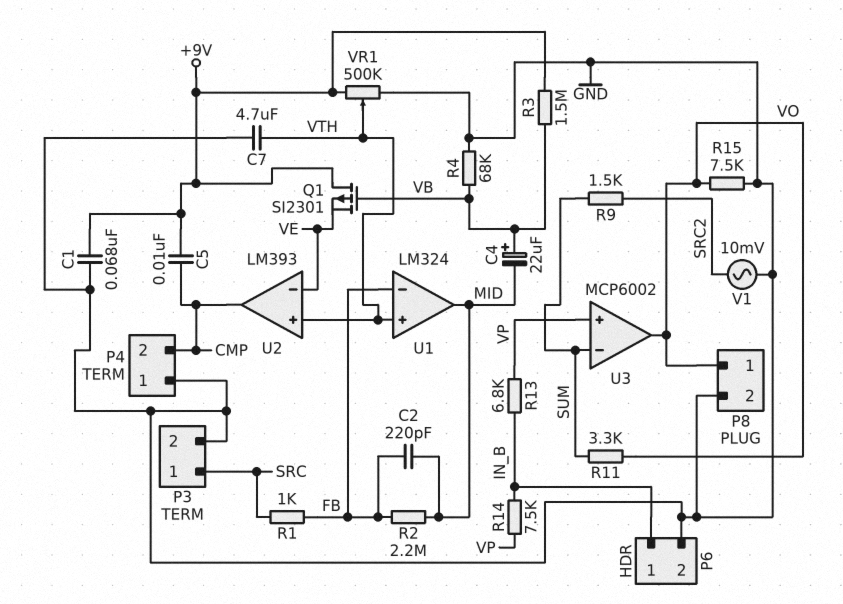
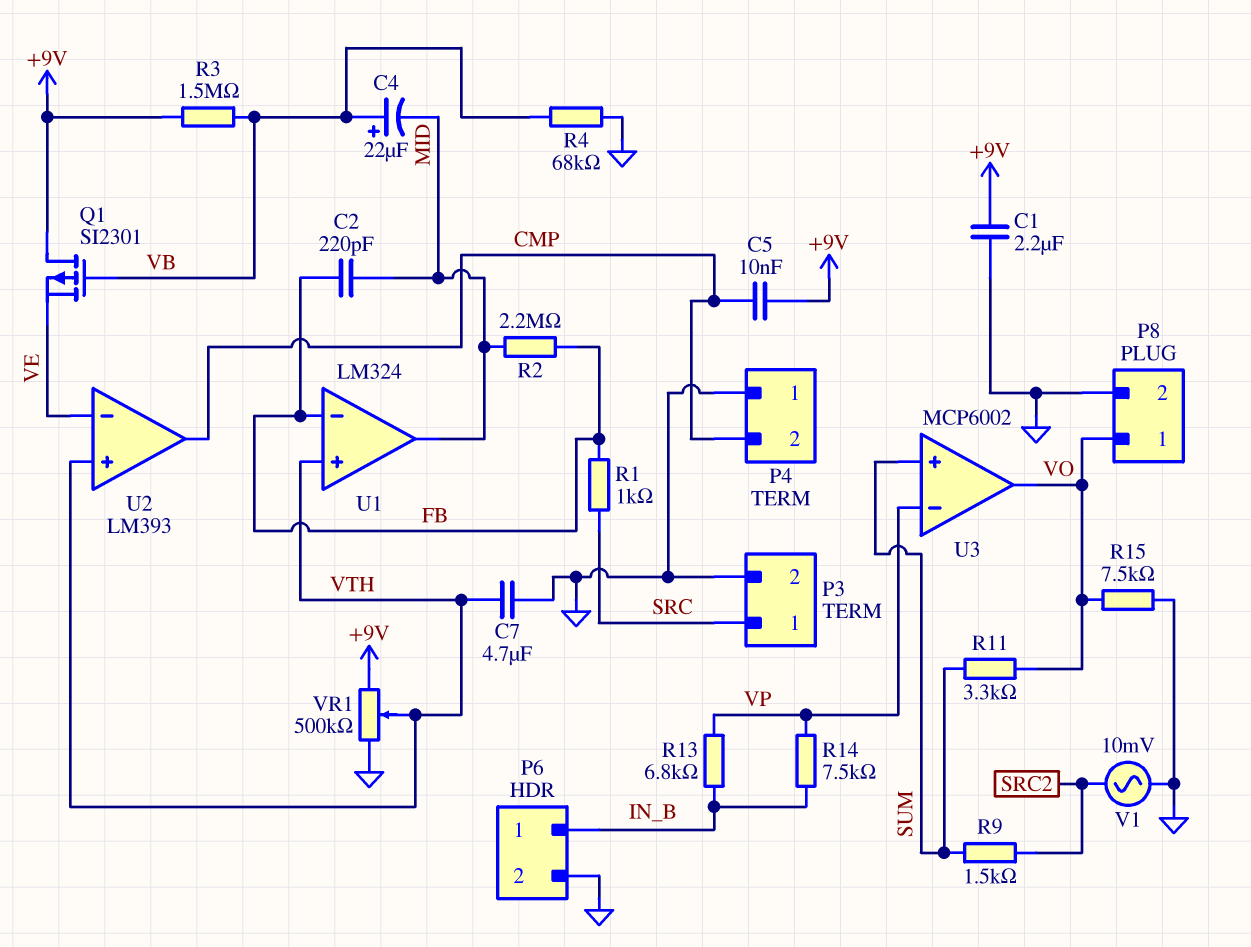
C1: 68nF (+9V, GND) -> 2.2uF (+9V, GND)
U3 pin in+: VP -> SUM
U3 pin in-: SUM -> VP

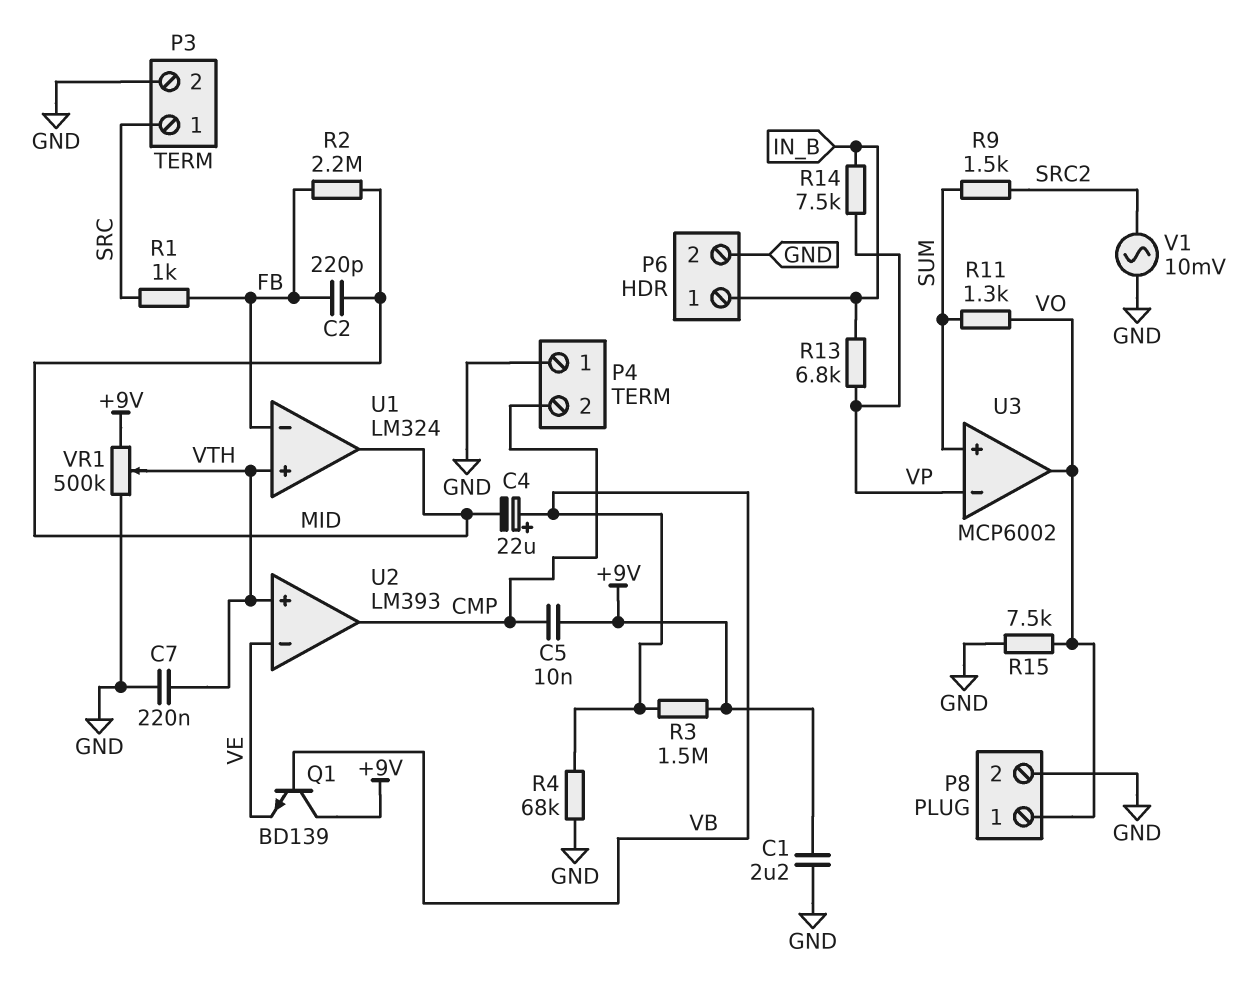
C7: 4.7uF (GND, VTH) -> 220nF (GND, VTH)
Q1: PMOS SI2301 (G VB, D +9V, S VE) -> NPN BD139 (B VB, C +9V, E VE)
R11: 3.3k (SUM, VO) -> 1.3k (SUM, VO)

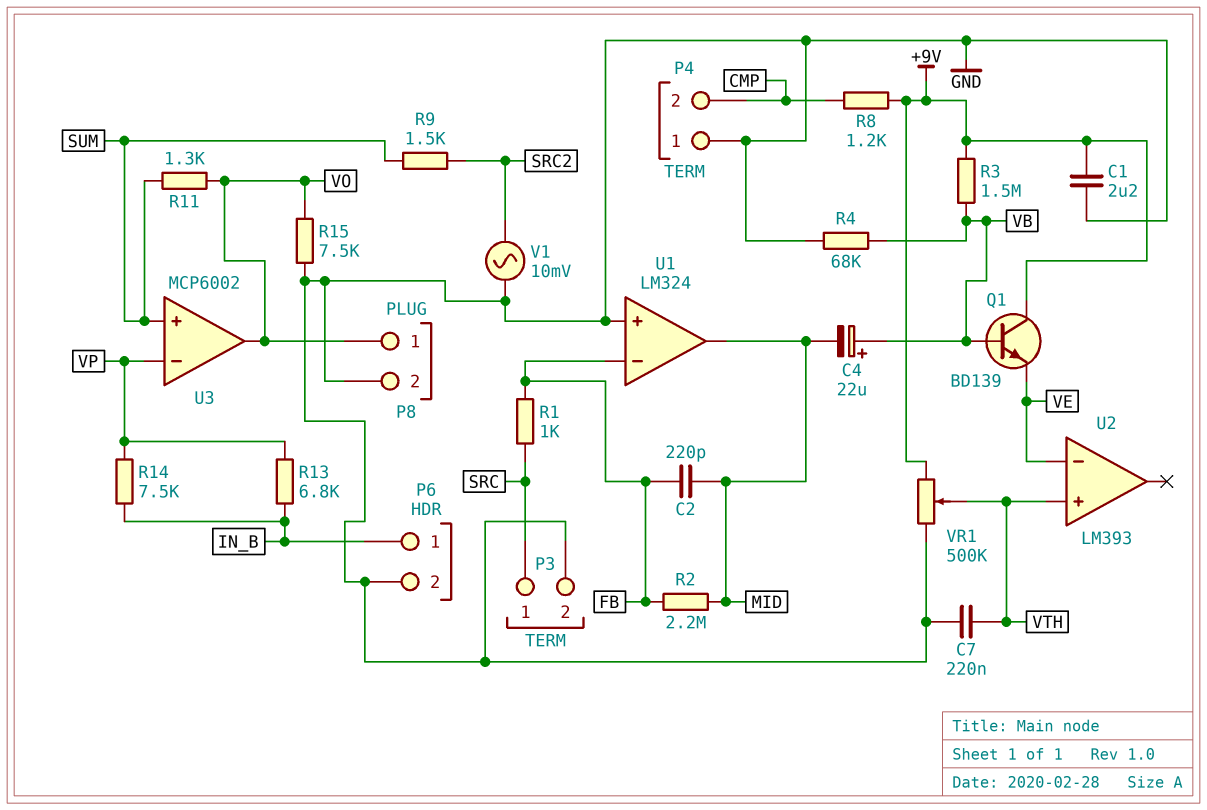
C5: 10nF (+9V, CMP) -> none
R8: none -> 1.2k (+9V, CMP)
U1 pin in+: VTH -> GND
U2 pin out: CMP -> none

